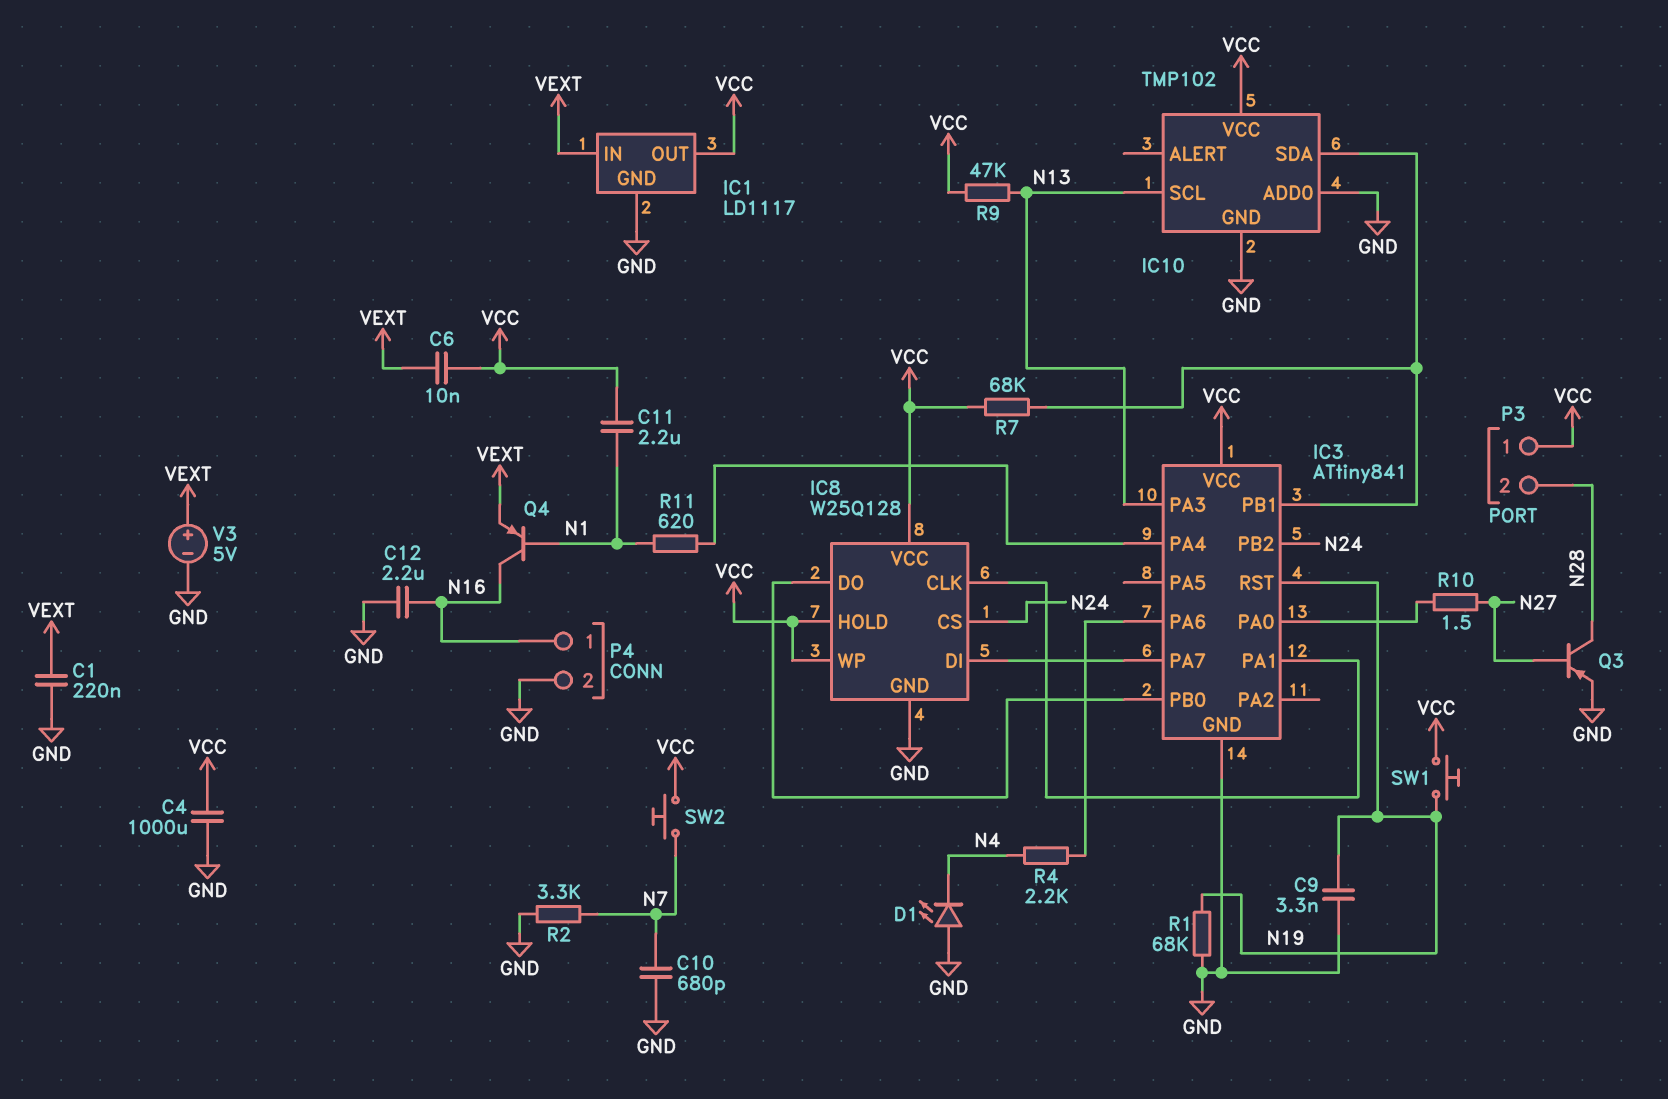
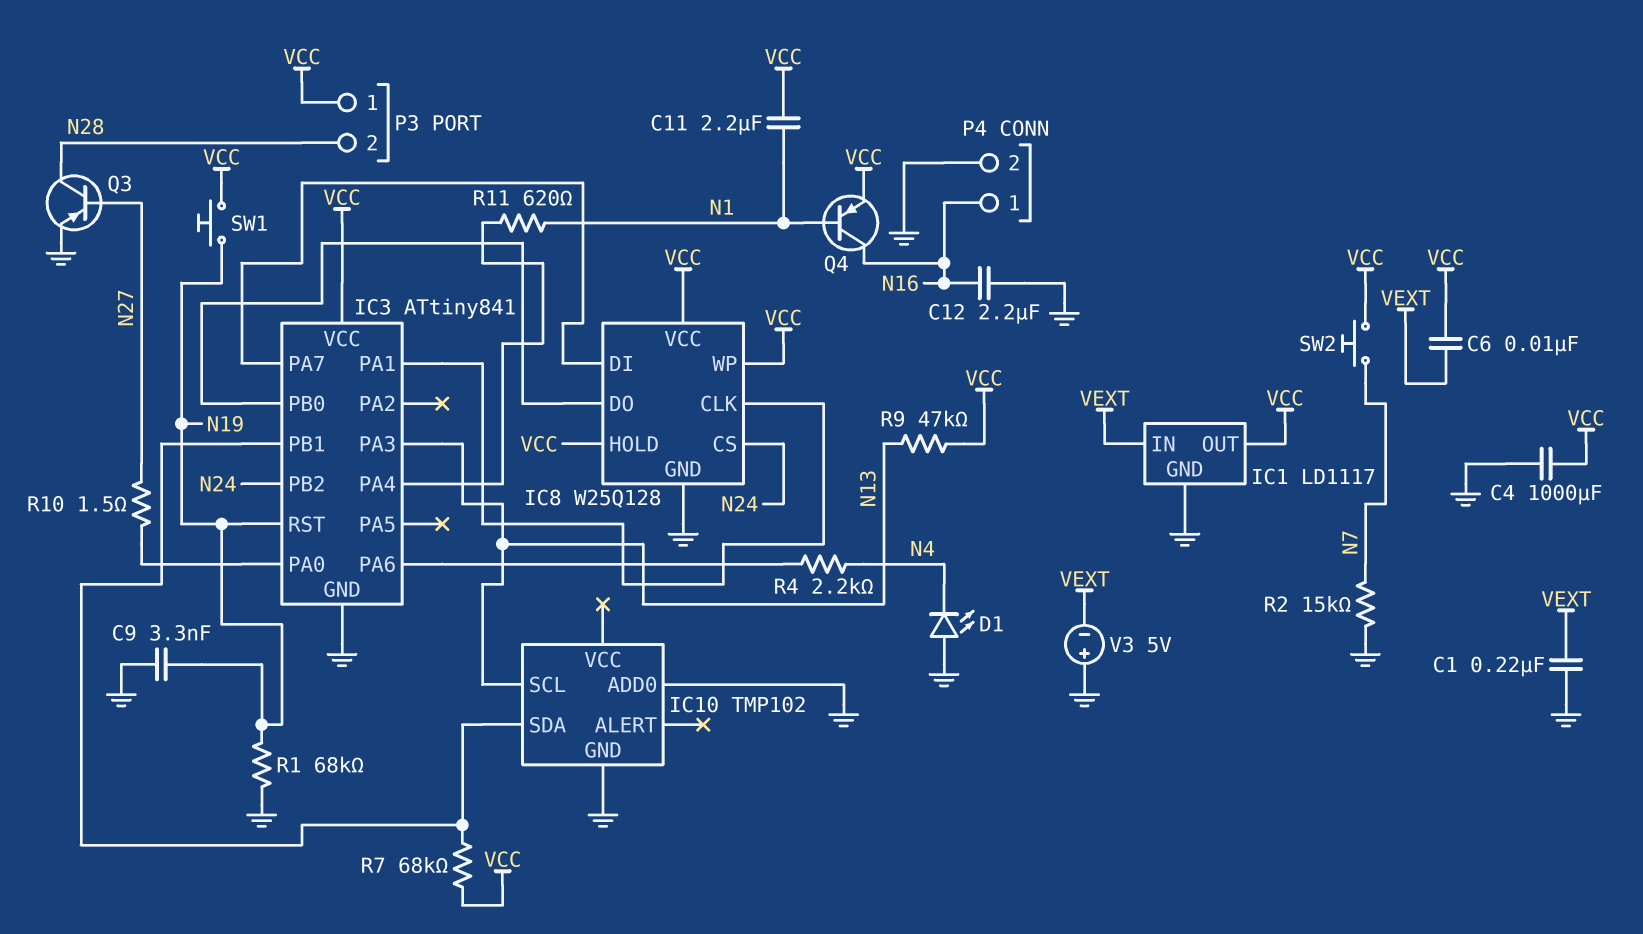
C10: 680pF (GND, N7) -> none
IC10 pin VCC: VCC -> none
Q4: PNP (B N1, C N16, E VEXT) -> PNP (B N1, C N16, E VCC)
R2: 3.3k (GND, N7) -> 15k (GND, N7)
V3: 5V (plus VEXT, minus GND) -> 5V (plus GND, minus VEXT)

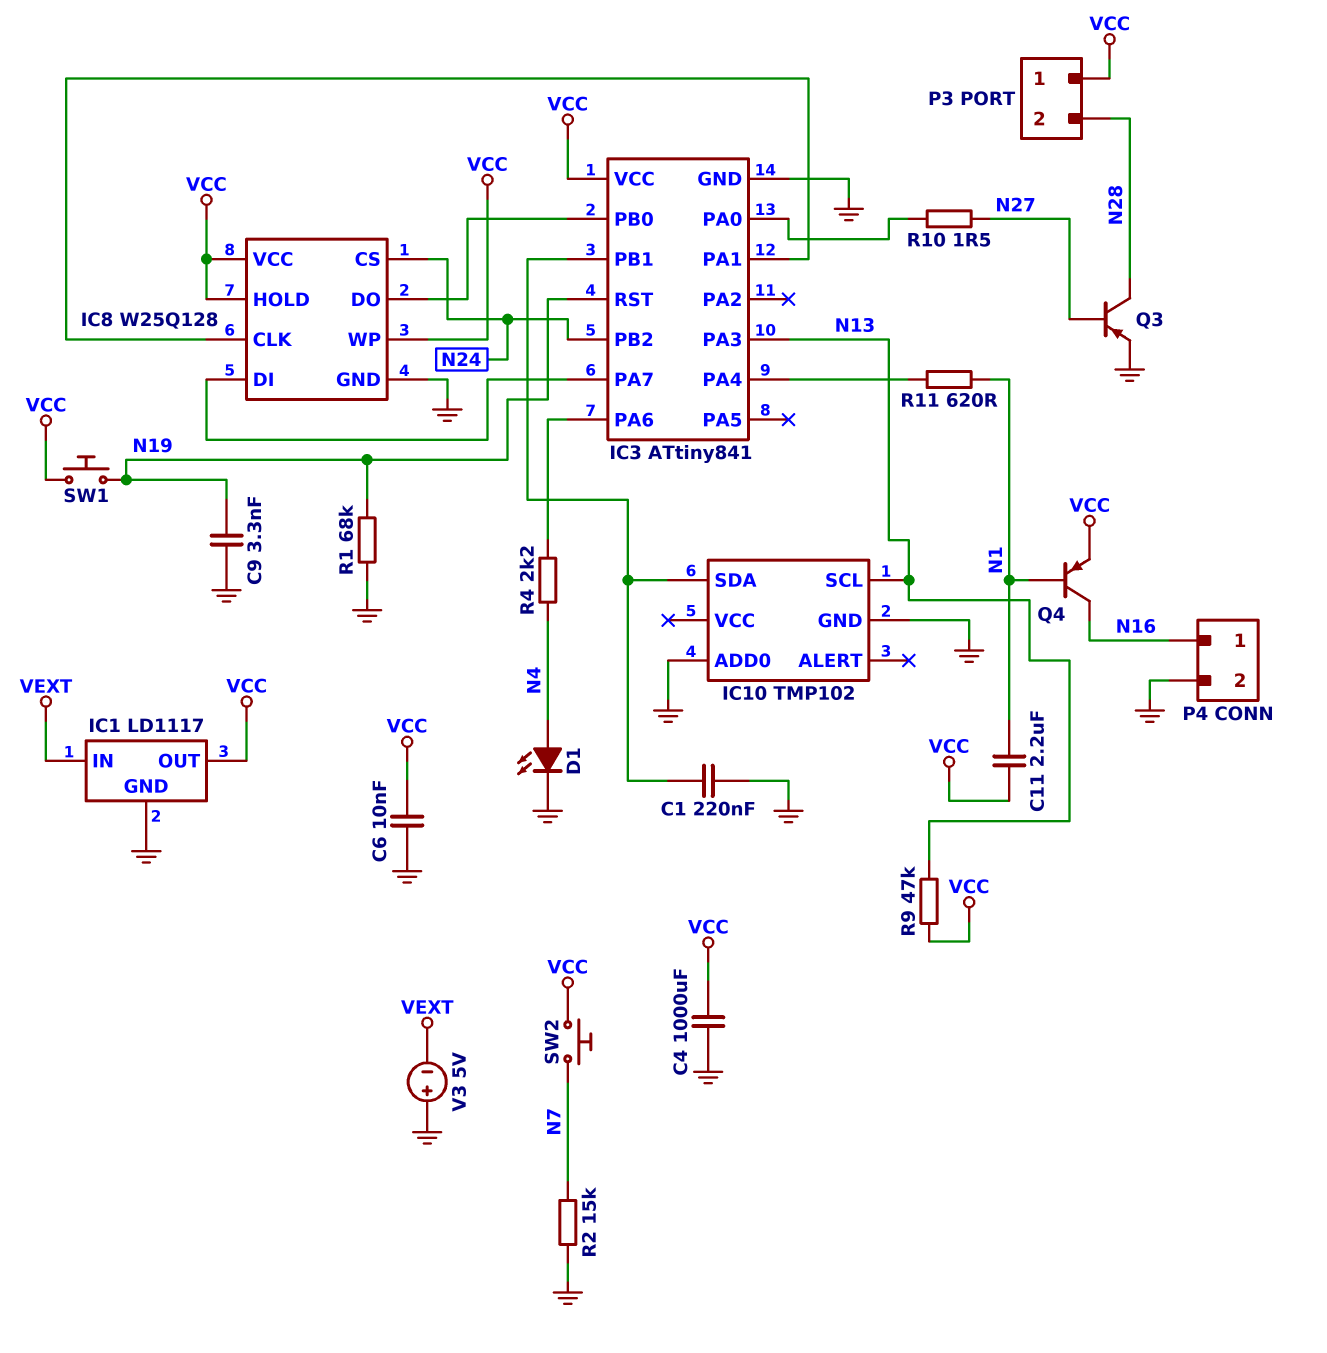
C1: 220nF (GND, VEXT) -> 220nF (GND, IC3/PB1)
C6: 10nF (VCC, VEXT) -> 10nF (GND, VCC)
C12: 2.2uF (GND, N16) -> none
D1: LED (A GND, K N4) -> LED (A N4, K GND)
R7: 68k (IC3/PB1, VCC) -> none

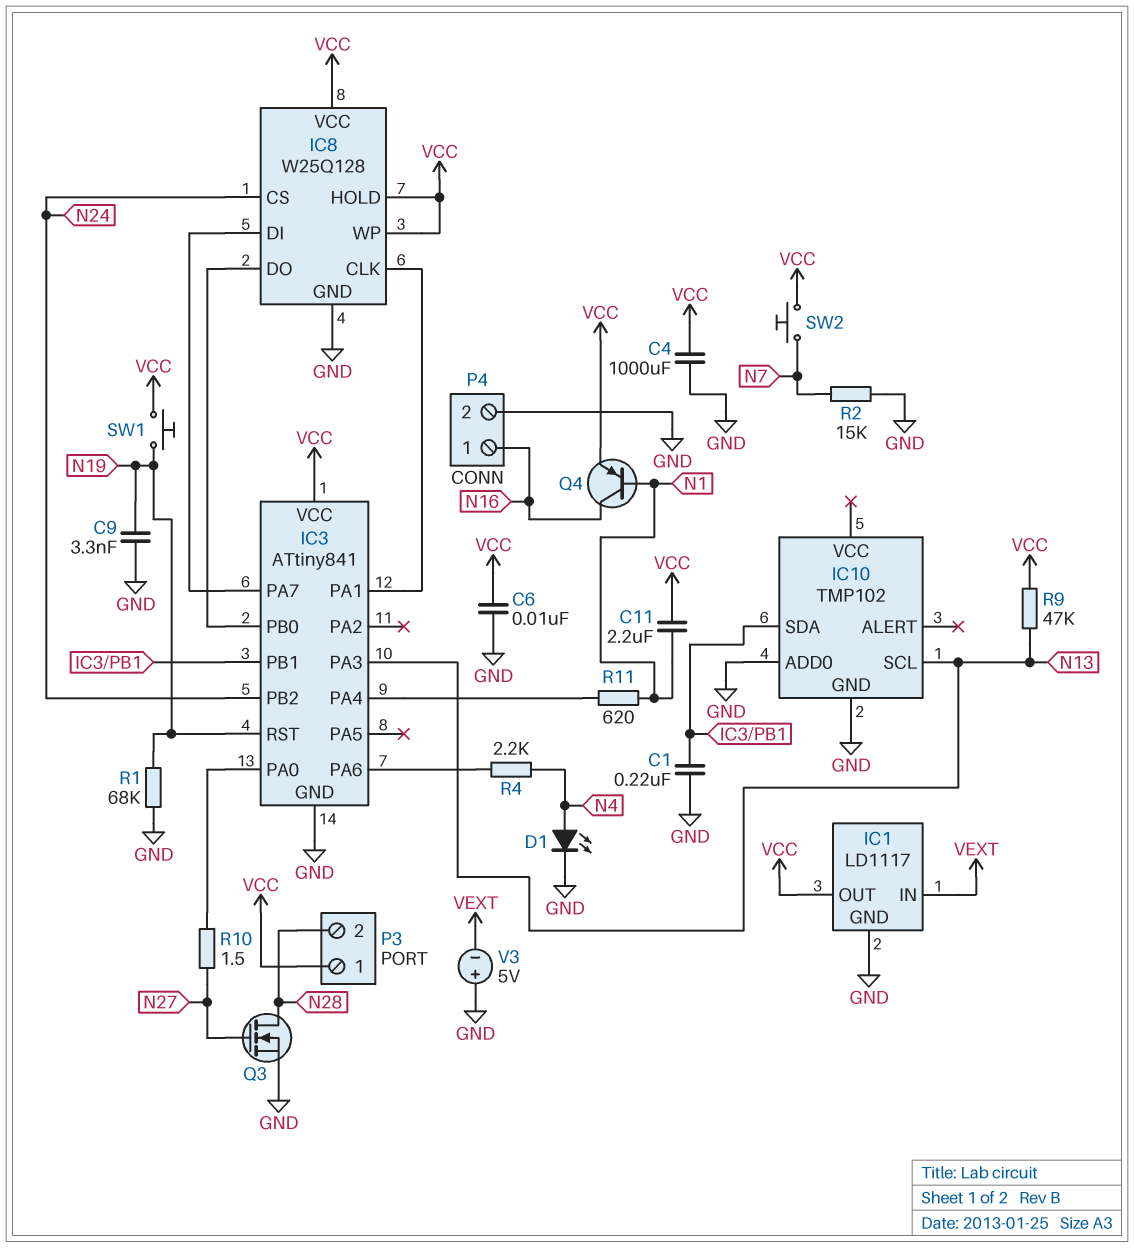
Q3: PNP (B N27, C N28, E GND) -> NMOS (G N27, D N28, S GND)

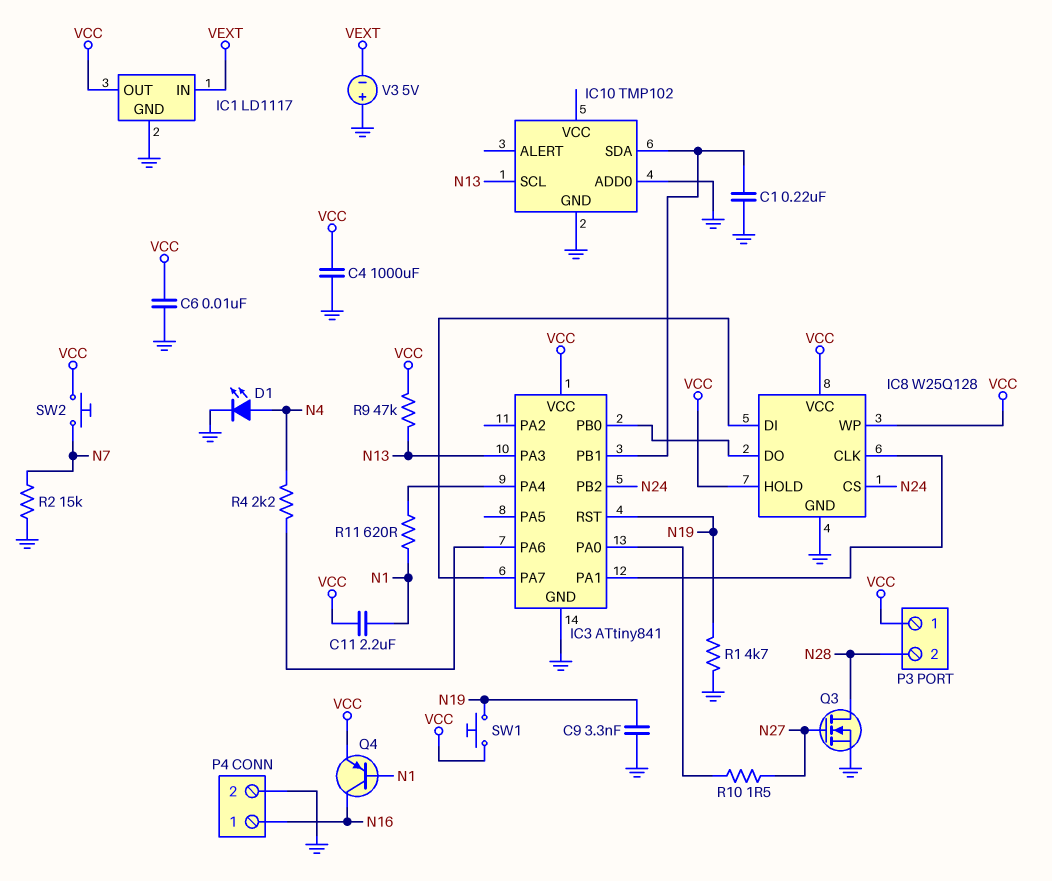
R1: 68k (GND, N19) -> 4.7k (GND, N19)

